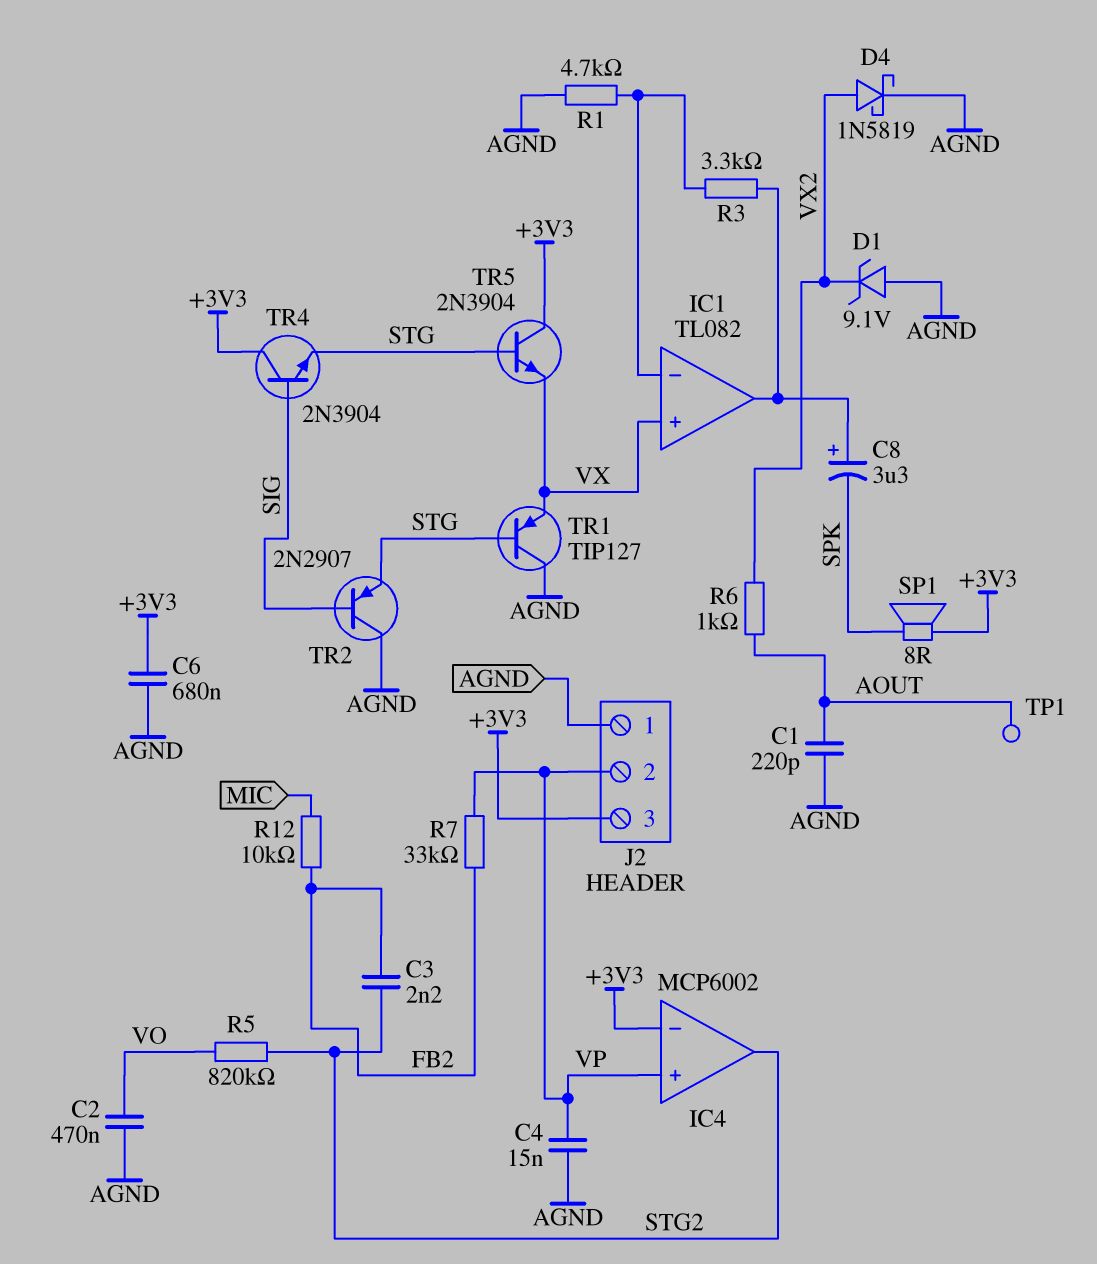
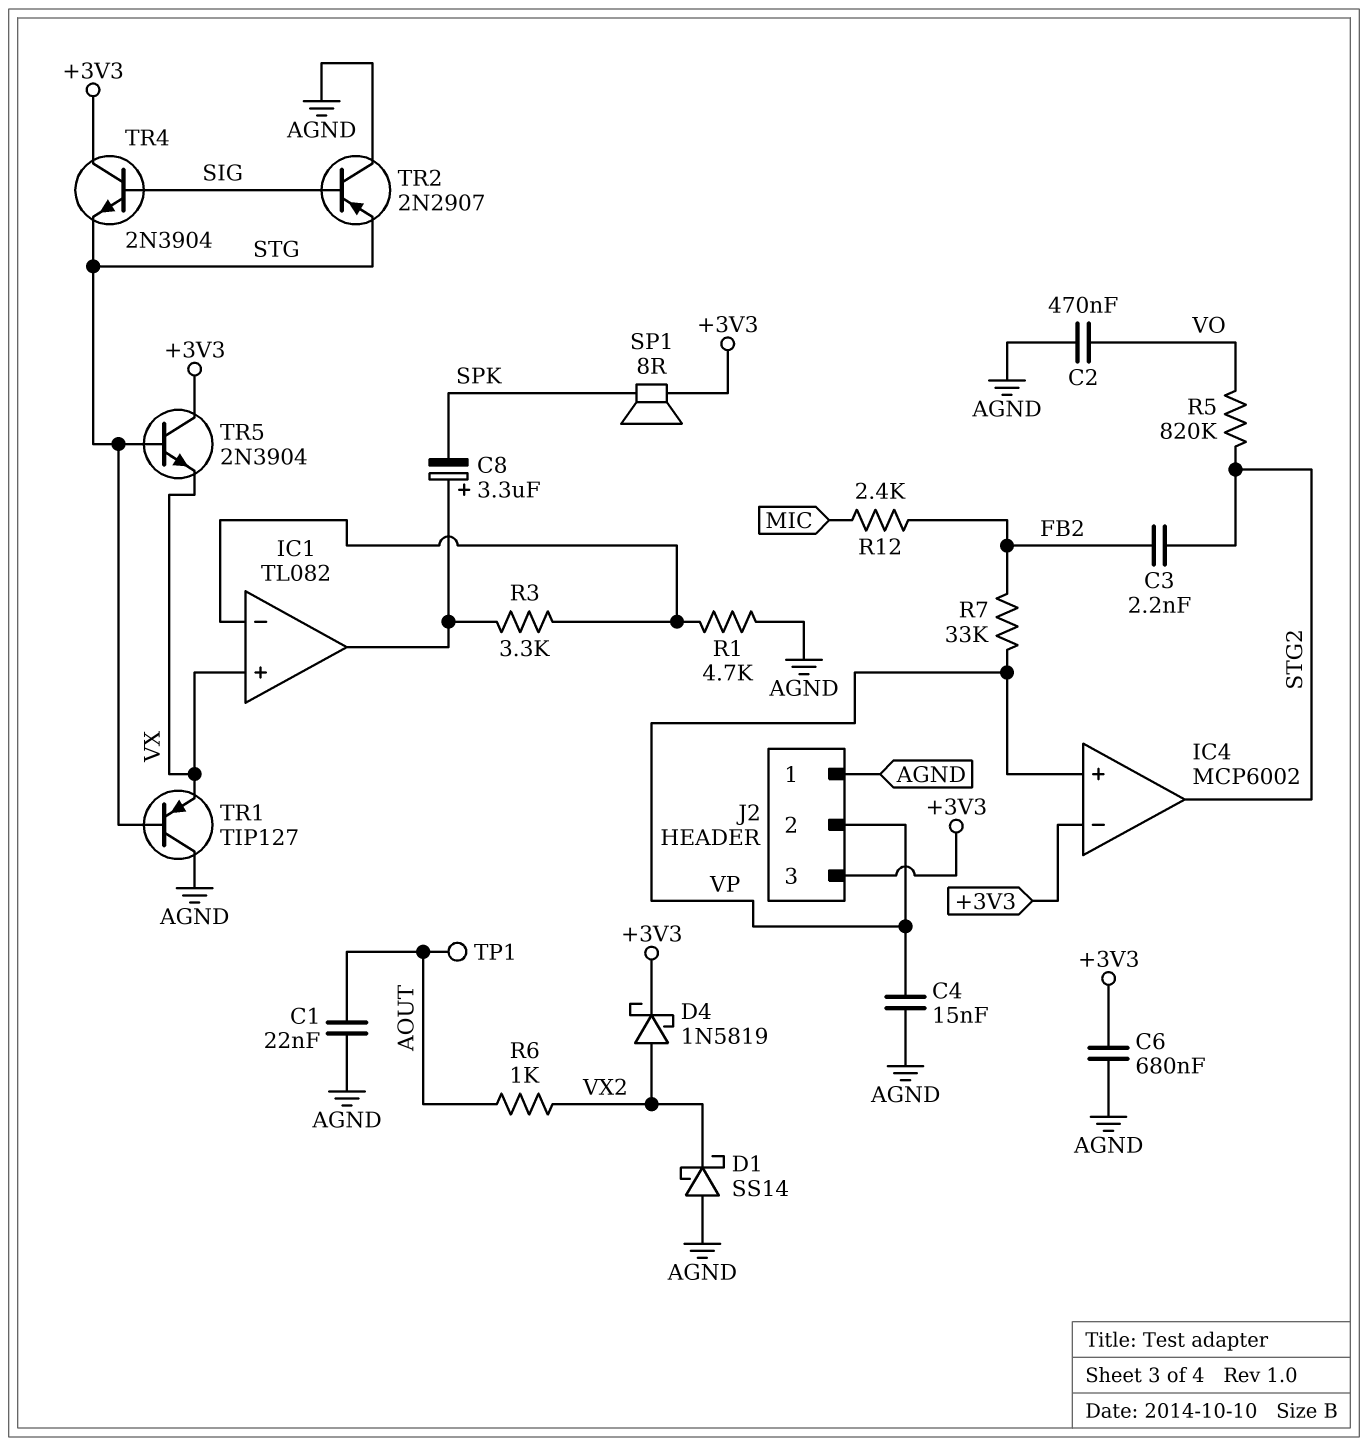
C1: 220pF (AGND, AOUT) -> 22nF (AGND, AOUT)
D1: zener 9.1V (A AGND, K VX2) -> schottky SS14 (A AGND, K VX2)
D4: schottky 1N5819 (A VX2, K AGND) -> schottky 1N5819 (A VX2, K +3V3)
R12: 10k (FB2, MIC) -> 2.4k (FB2, MIC)

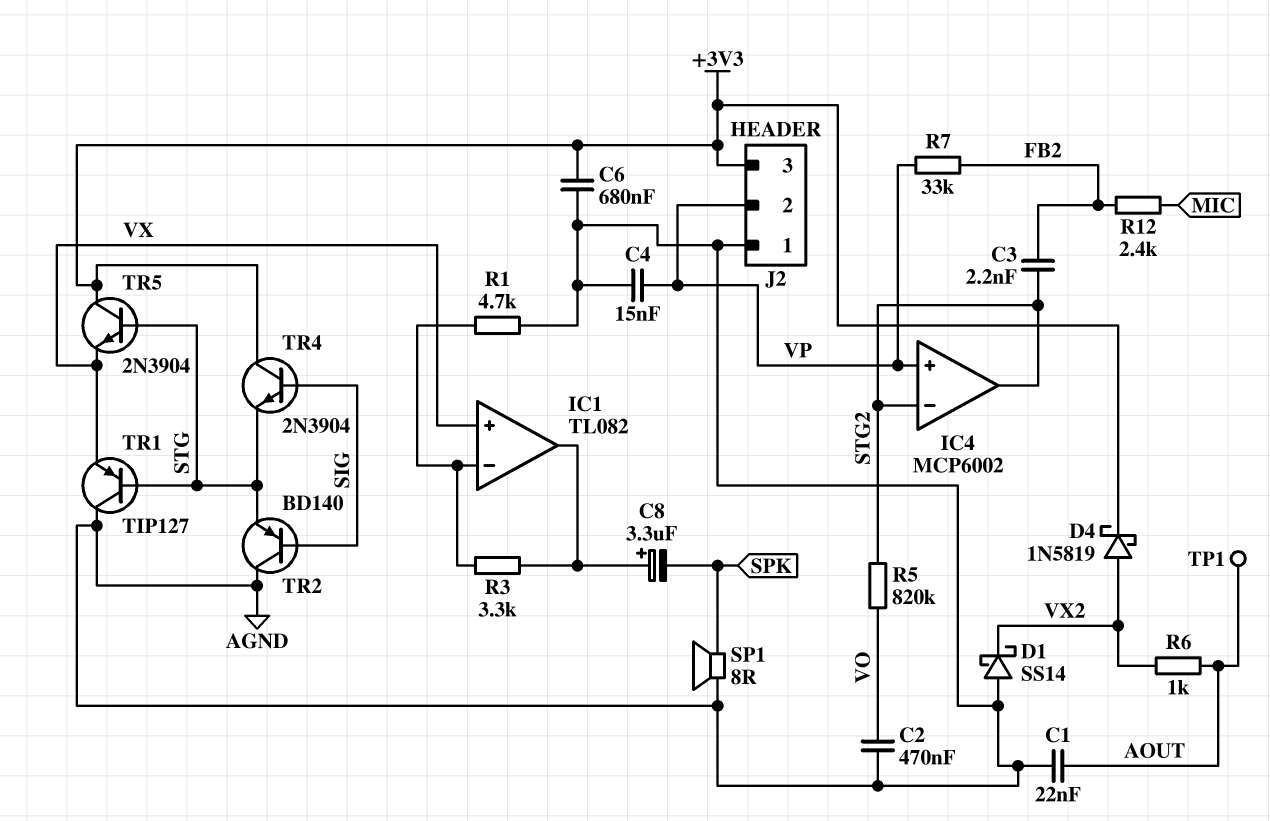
IC4 pin in-: +3V3 -> STG2
SP1: speaker 8R (+3V3, SPK) -> speaker 8R (AGND, SPK)
TR2: PNP 2N2907 (B SIG, C AGND, E STG) -> PNP BD140 (B SIG, C AGND, E STG)

